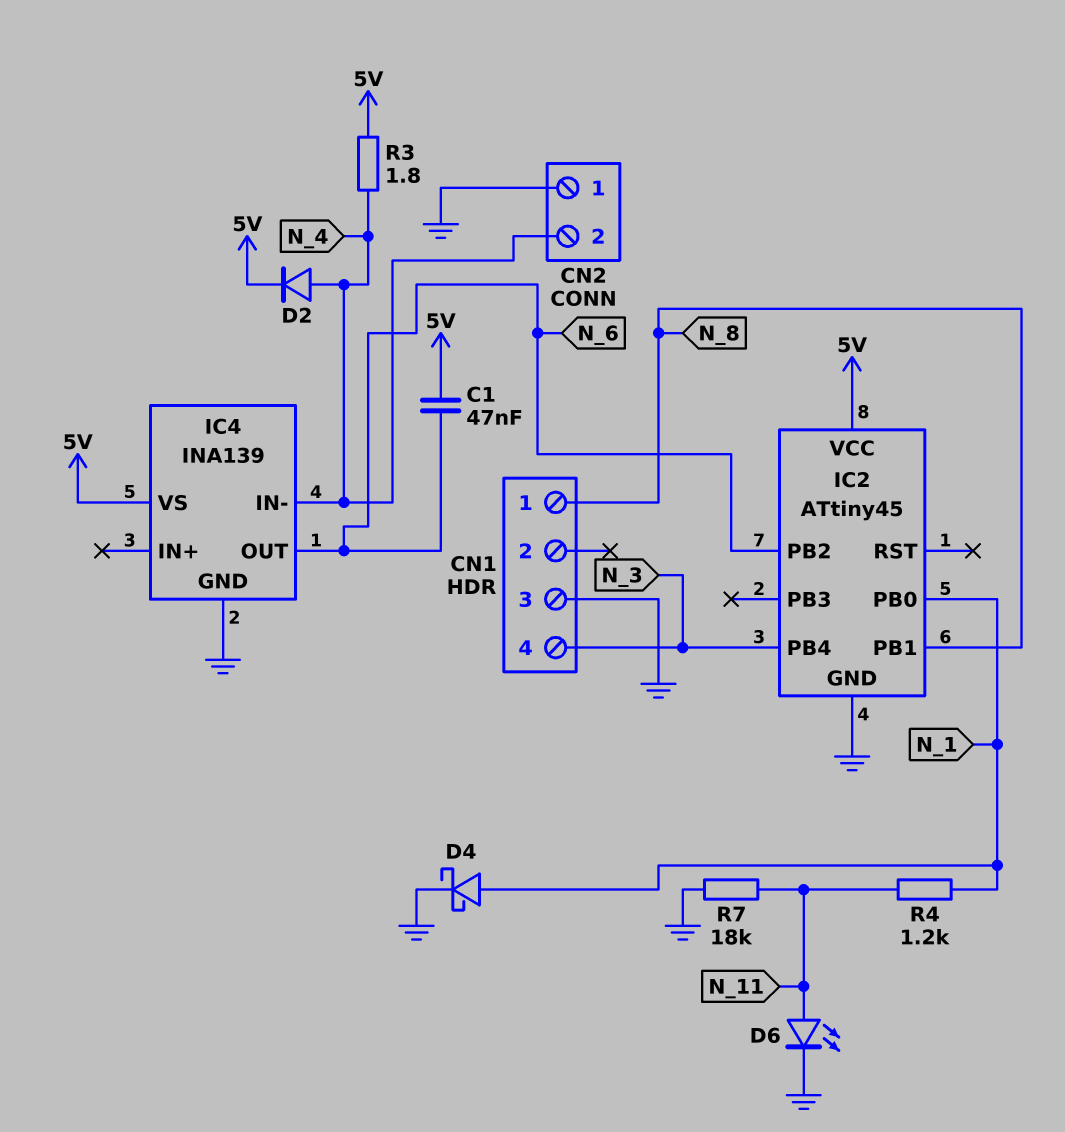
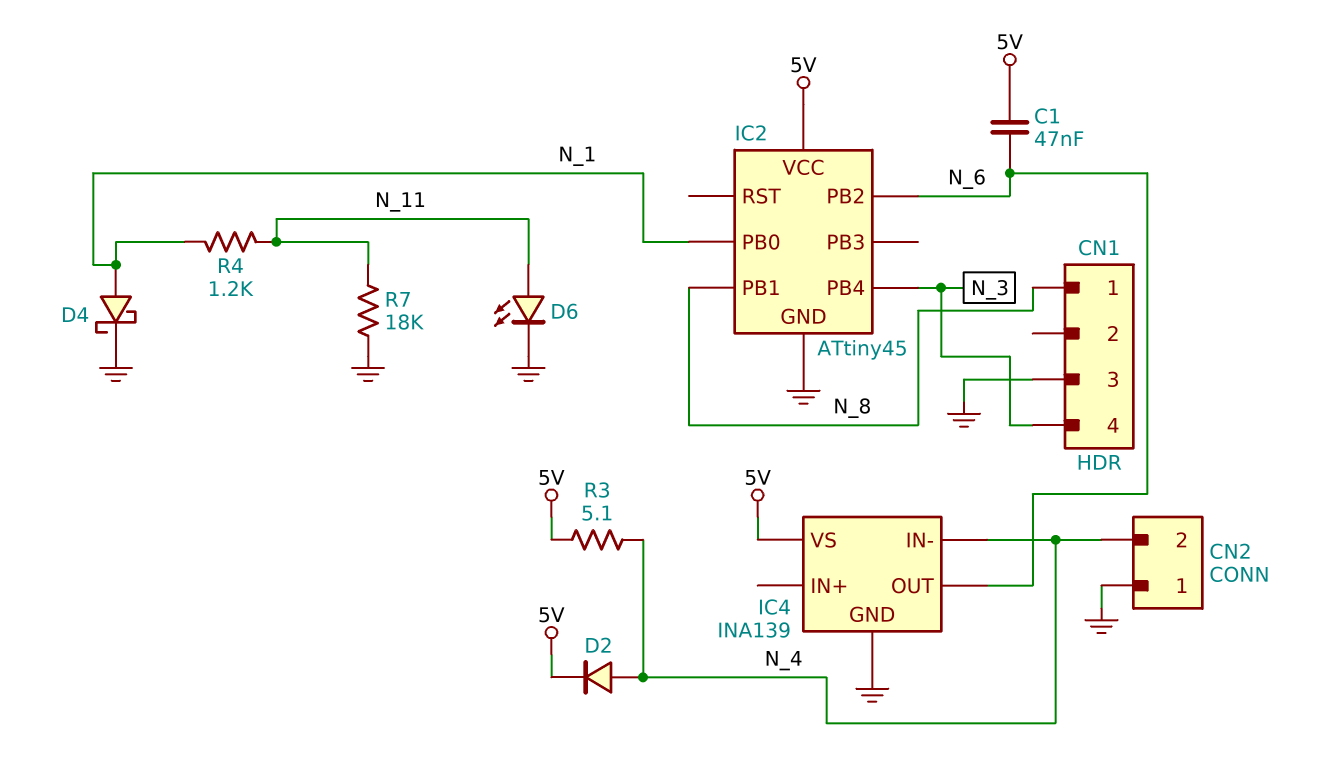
R3: 1.8 (5V, N_4) -> 5.1 (5V, N_4)

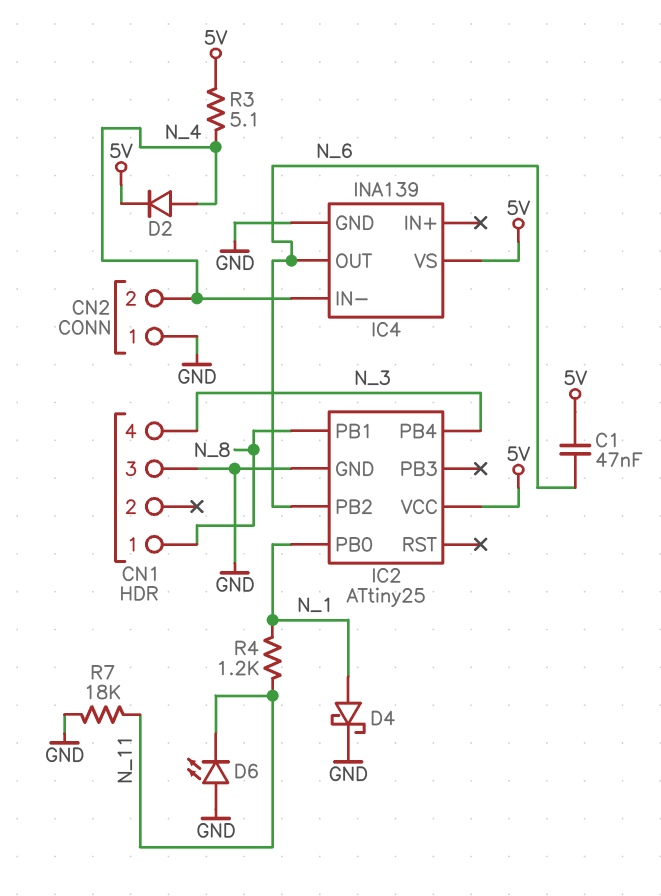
D6: LED (A N_11, K GND) -> LED (A GND, K N_11)
IC2: ATtiny45 -> ATtiny25

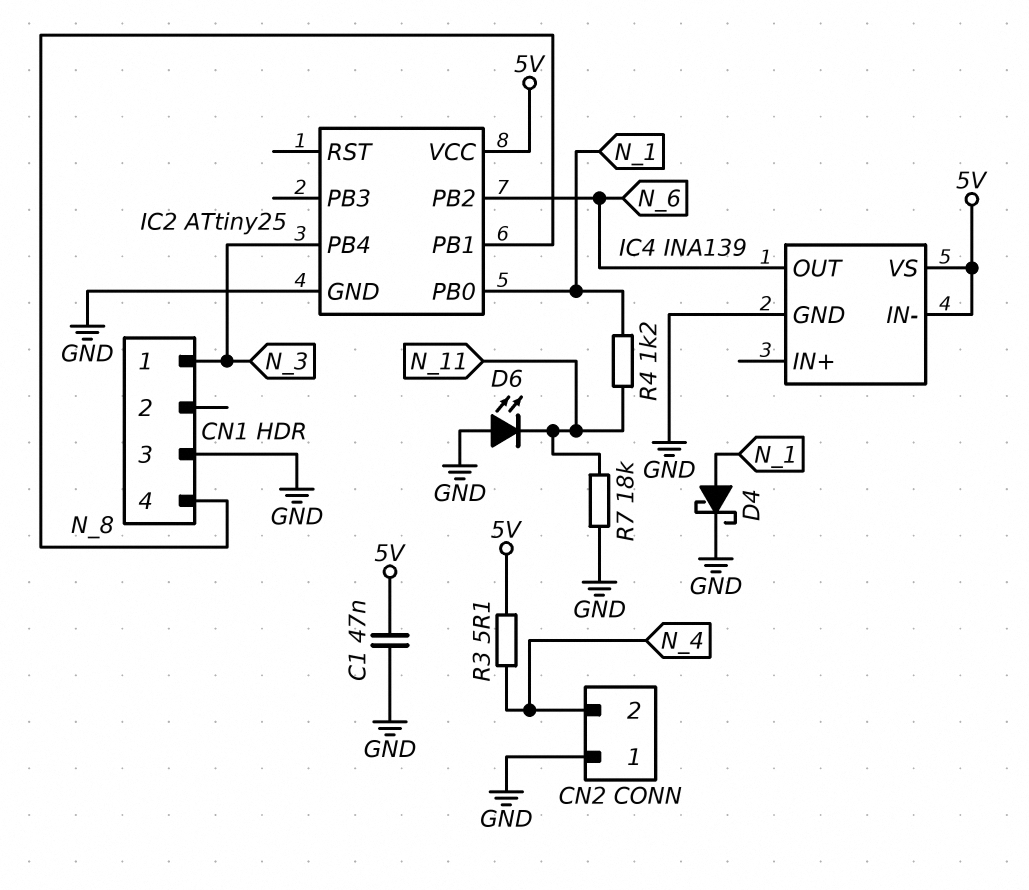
C1: 47nF (5V, N_6) -> 47nF (5V, GND)
CN1 pin 1: N_8 -> N_3
CN1 pin 4: N_3 -> N_8
D2: diode (A N_4, K 5V) -> none
IC4 pin IN-: N_4 -> 5V

